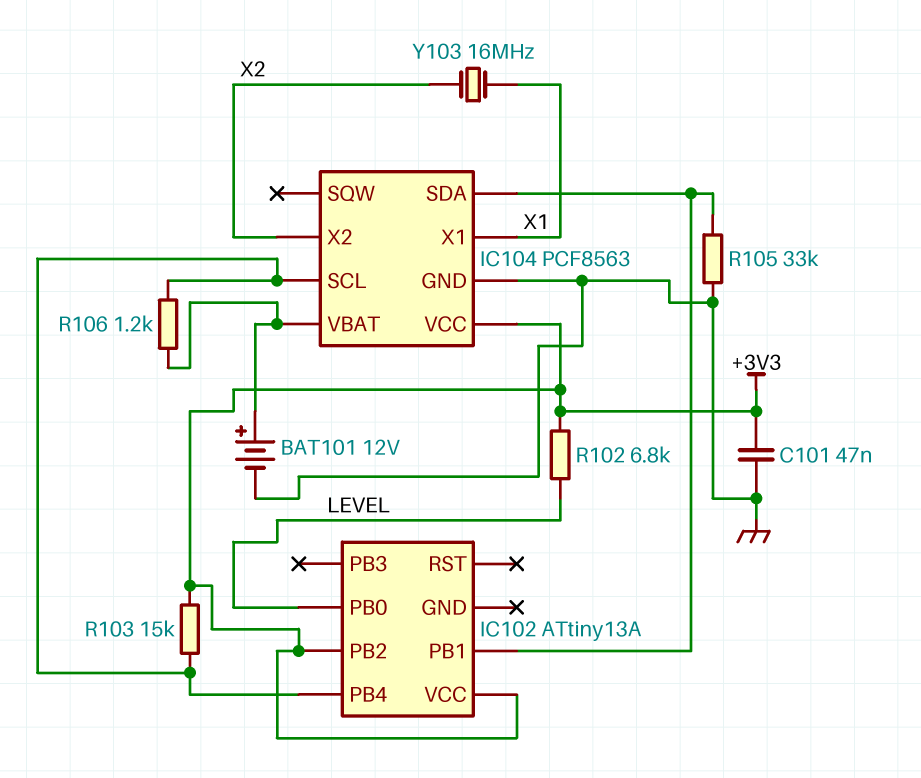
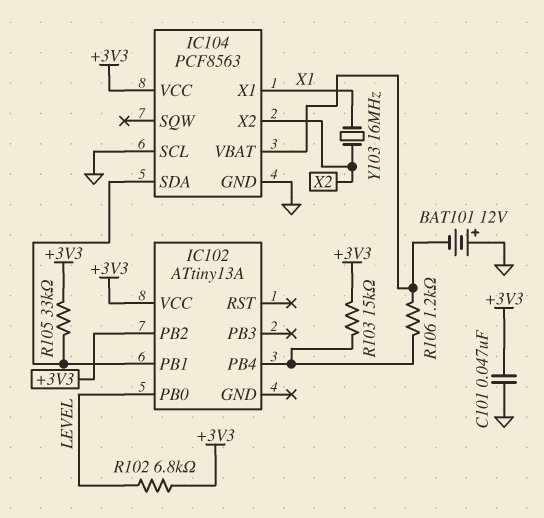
BAT101: 12V (plus IC104/VBAT, minus GND) -> 12V (plus GND, minus IC104/VBAT)
IC104 pin SCL: IC102/PB4 -> GND
R105: 33k (GND, IC102/PB1) -> 33k (+3V3, IC102/PB1)

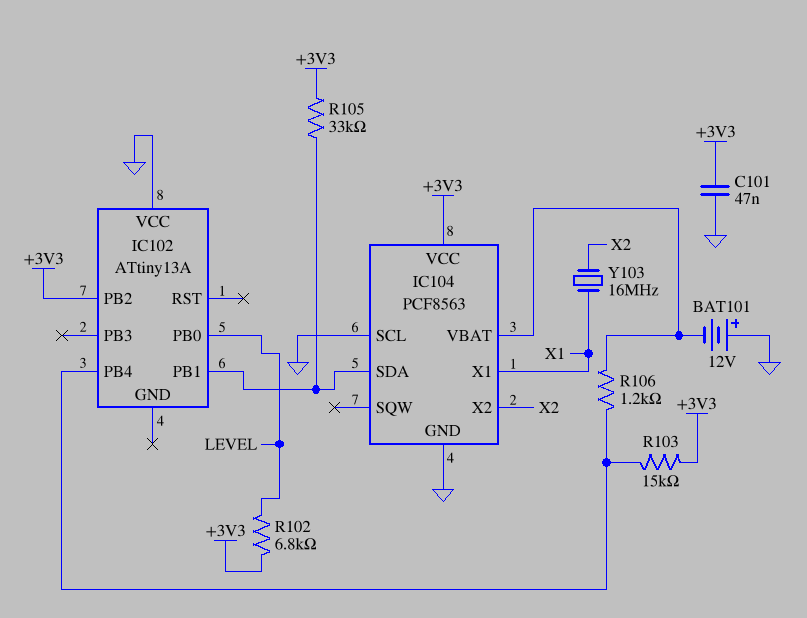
IC102 pin VCC: +3V3 -> GND

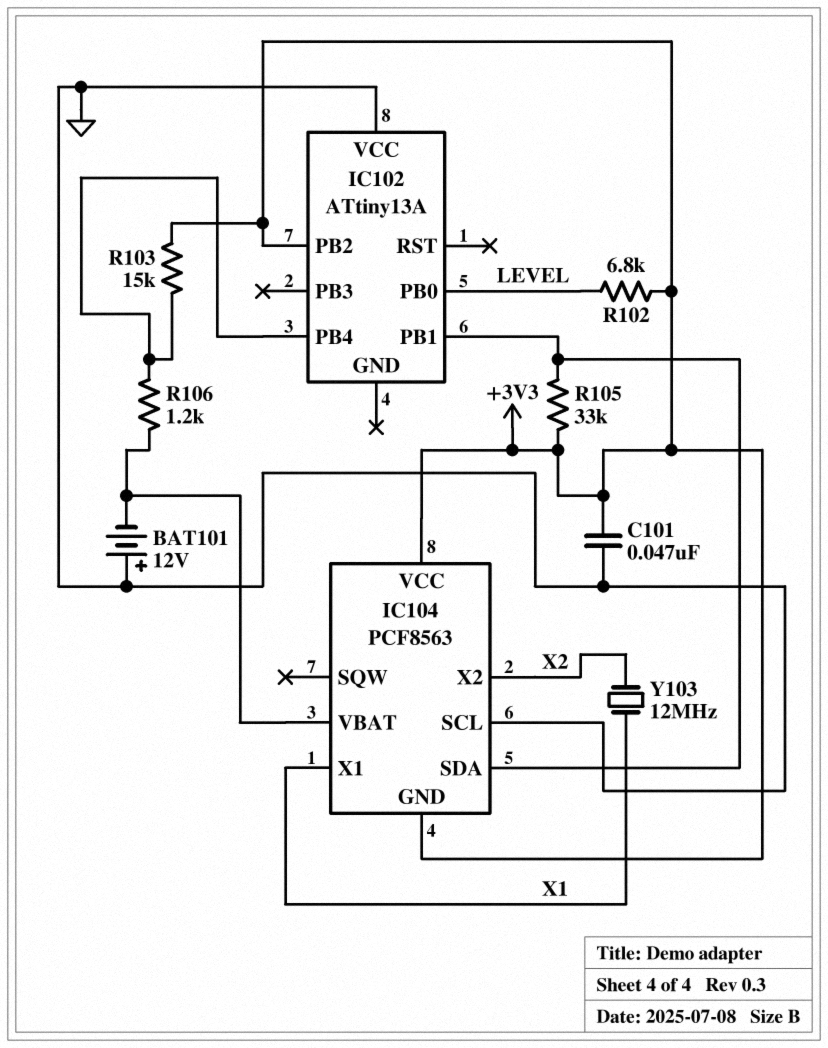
IC104 pin GND: GND -> +3V3
Y103: 16MHz (X1, X2) -> 12MHz (X1, X2)

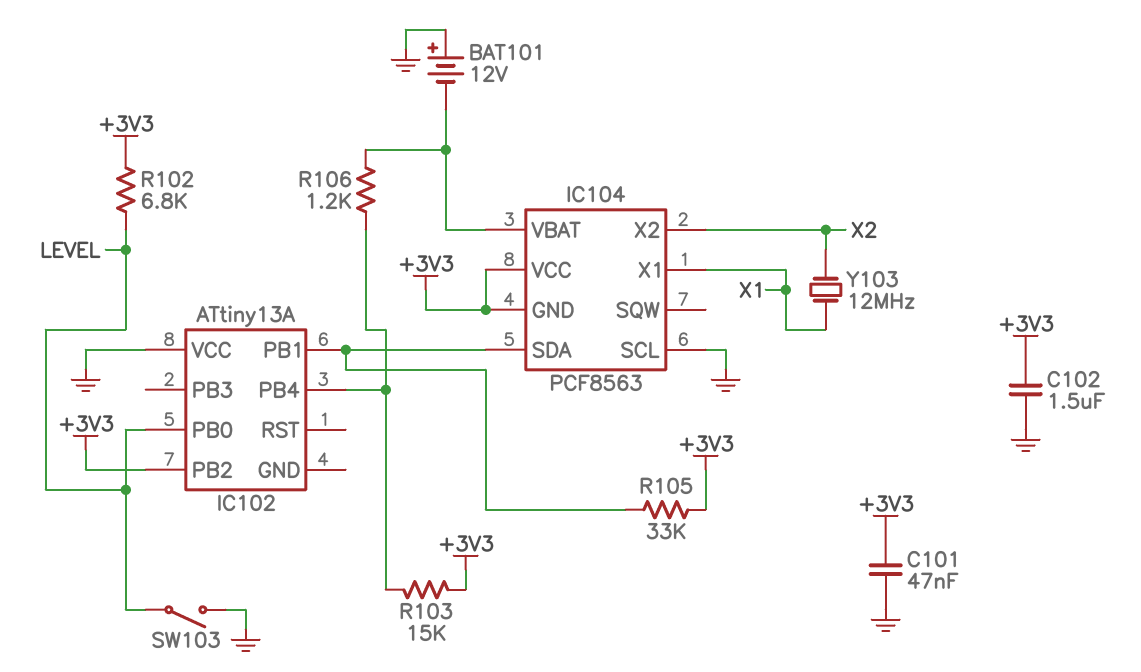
C102: none -> 1.5uF (+3V3, GND)
SW103: none -> switch (GND, LEVEL)

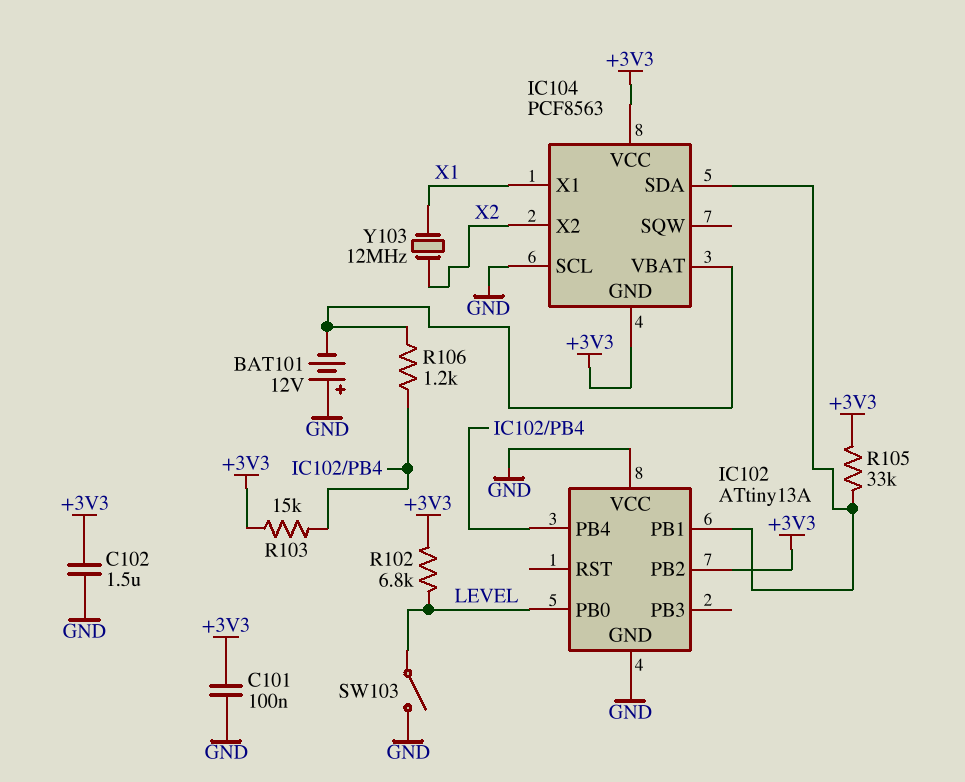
C101: 47nF (+3V3, GND) -> 100nF (+3V3, GND)
IC102 pin GND: none -> GND

